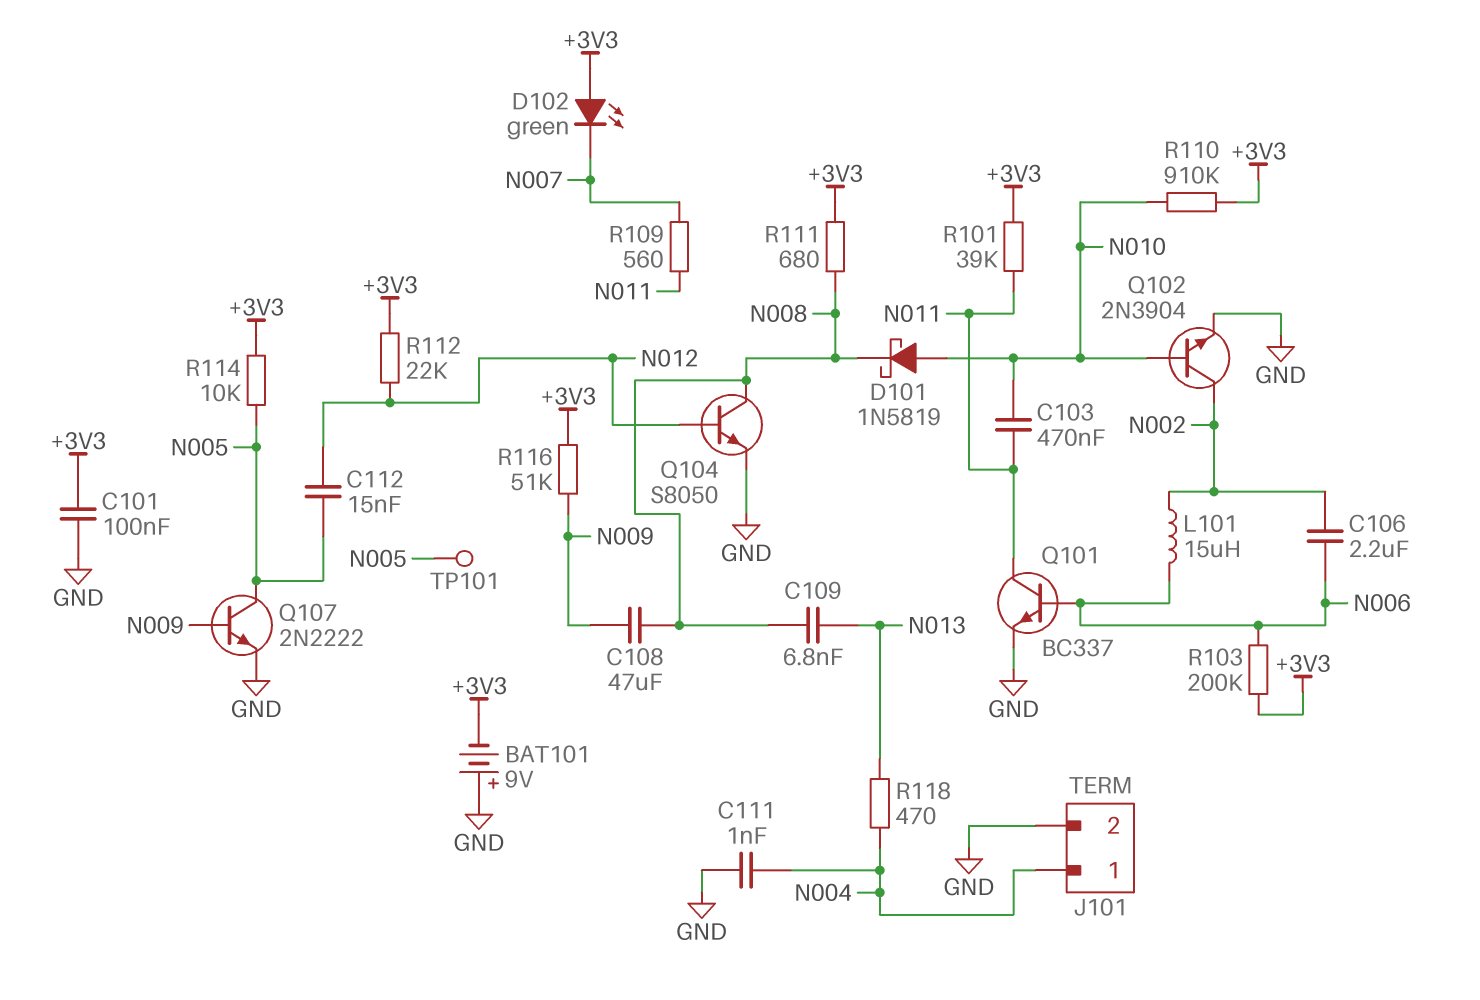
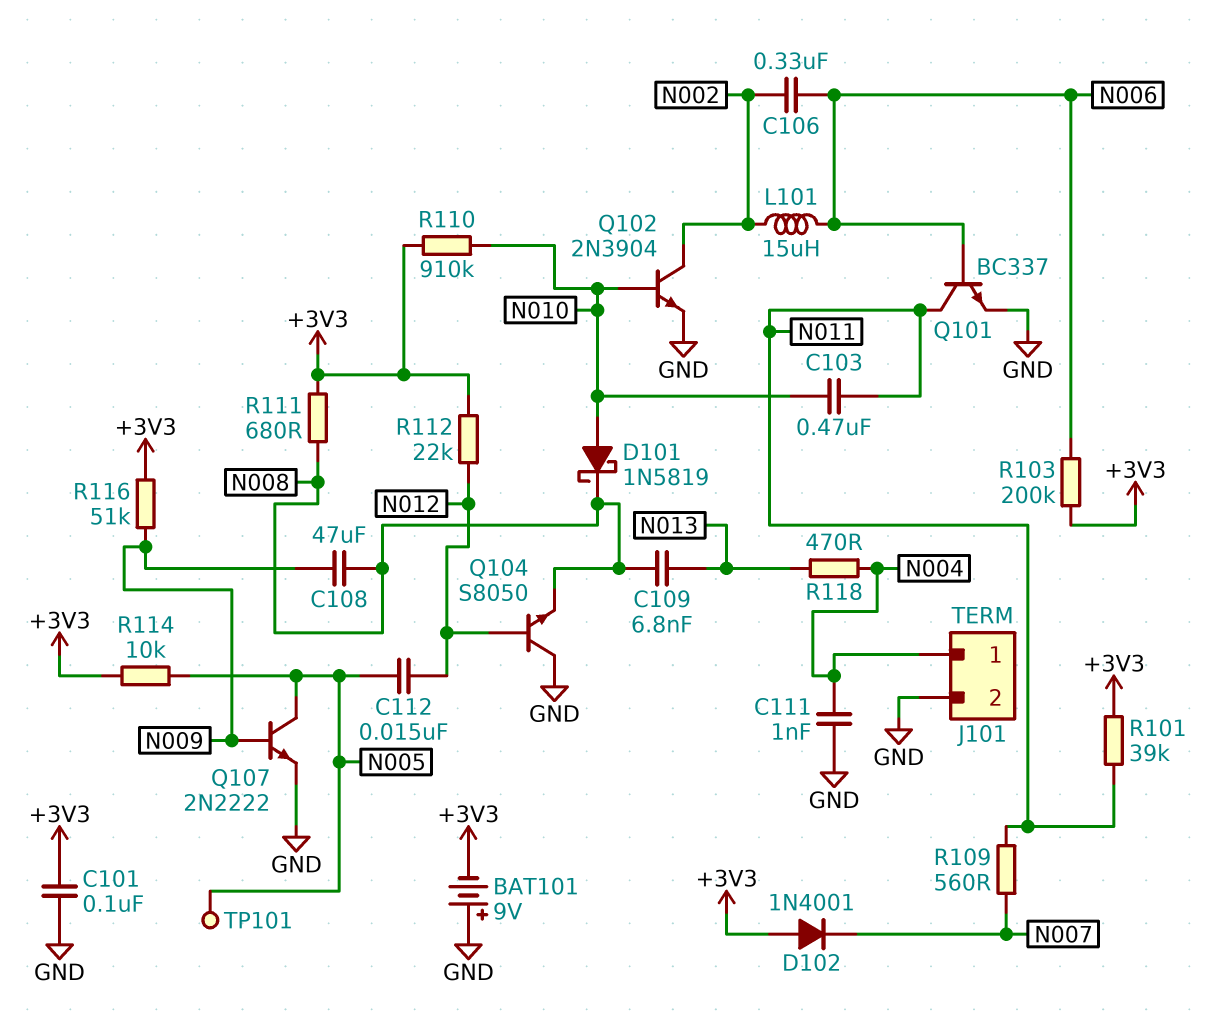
C106: 2.2uF (N002, N006) -> 330nF (N002, N006)
D102: LED green (A +3V3, K N007) -> diode 1N4001 (A +3V3, K N007)
Q104: NPN S8050 (B N012, C N008, E GND) -> NPN S8050 (B N012, C GND, E N008)

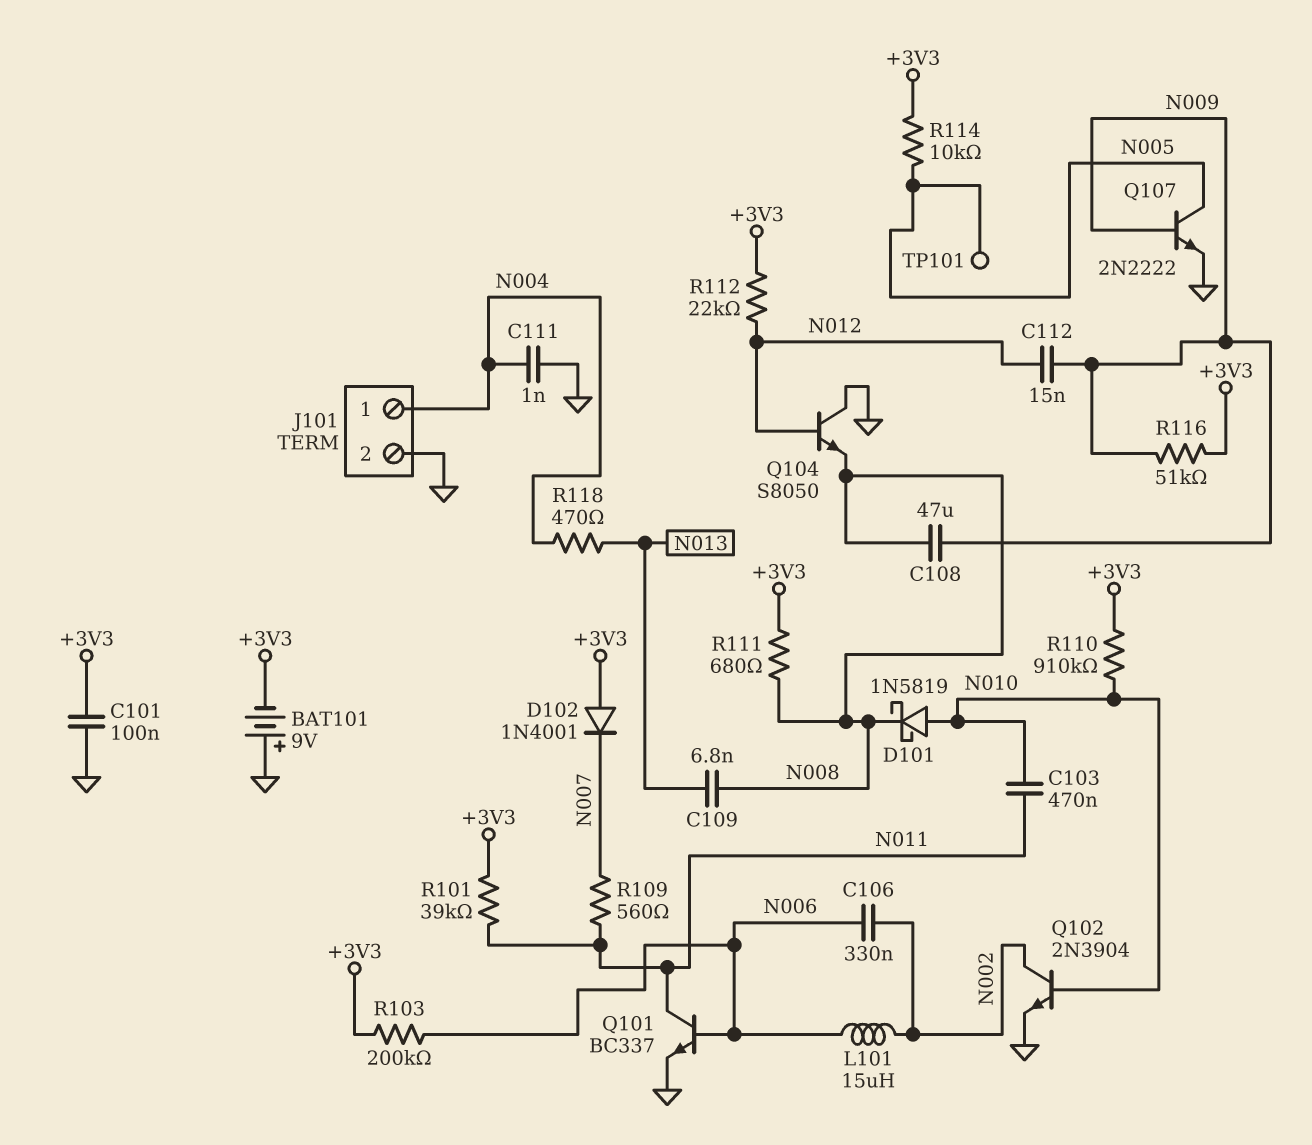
C112: 15nF (N005, N012) -> 15nF (N009, N012)

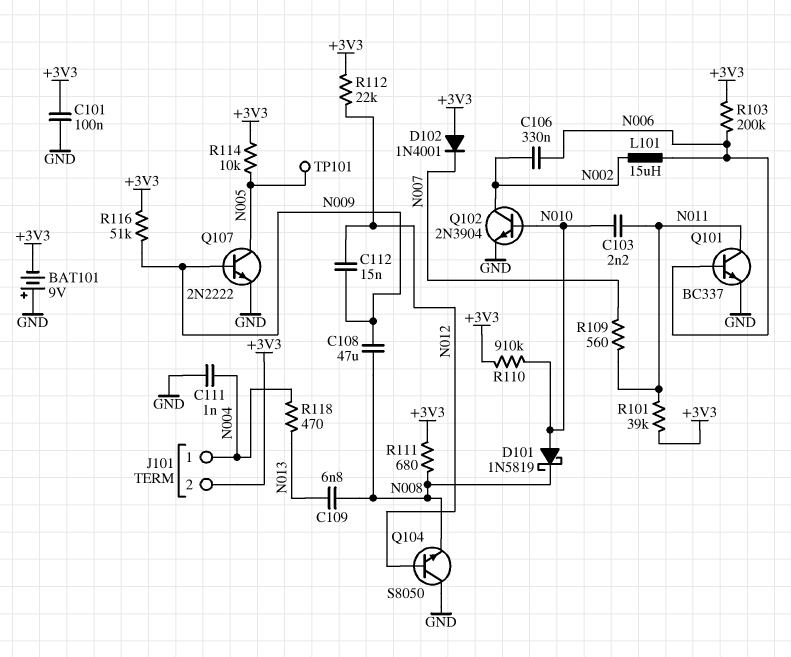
C103: 470nF (N010, N011) -> 2.2nF (N010, N011)
J101 pin 2: GND -> +3V3

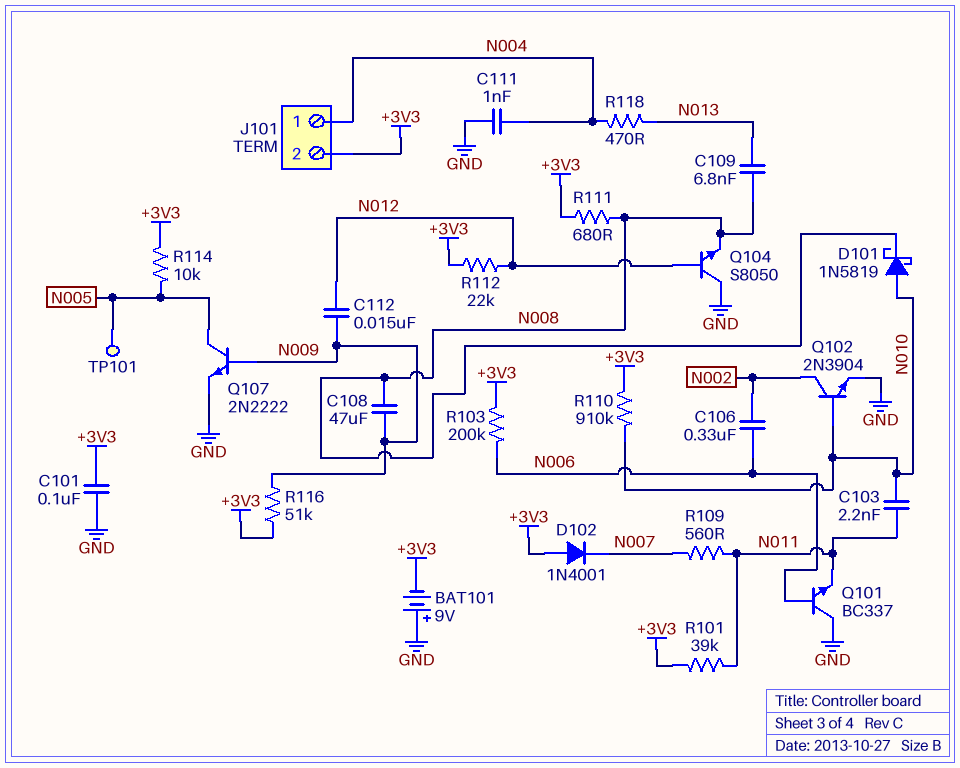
L101: 15uH (N002, N006) -> none
Q101: NPN BC337 (B N006, C N011, E GND) -> NPN BC337 (B N006, C GND, E N011)

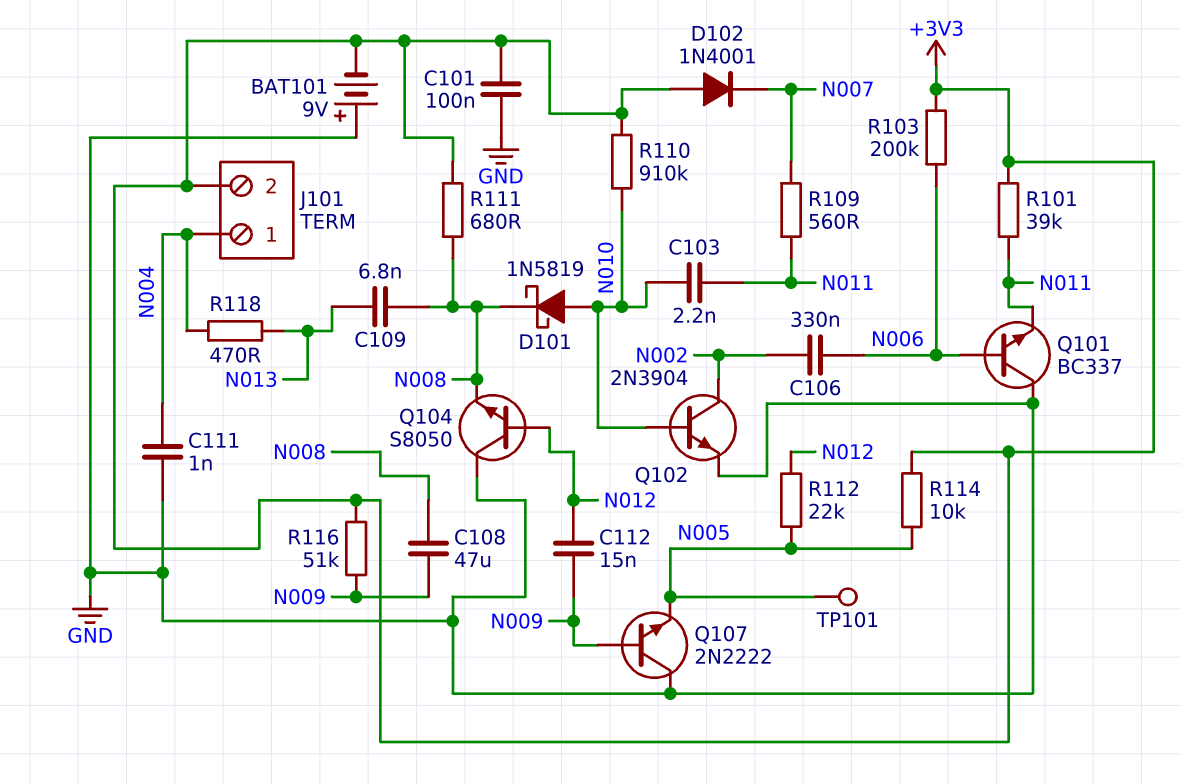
Q107: NPN 2N2222 (B N009, C N005, E GND) -> NPN 2N2222 (B N009, C GND, E N005)
R112: 22k (+3V3, N012) -> 22k (N005, N012)

